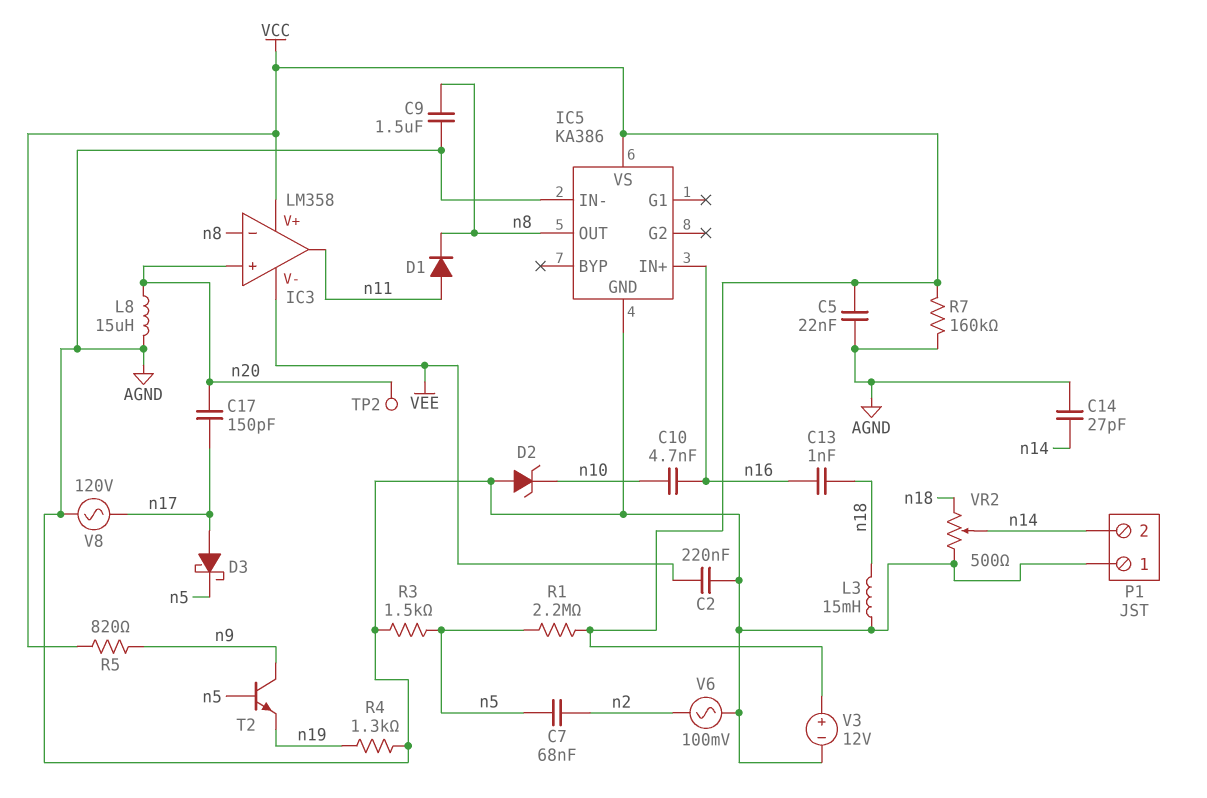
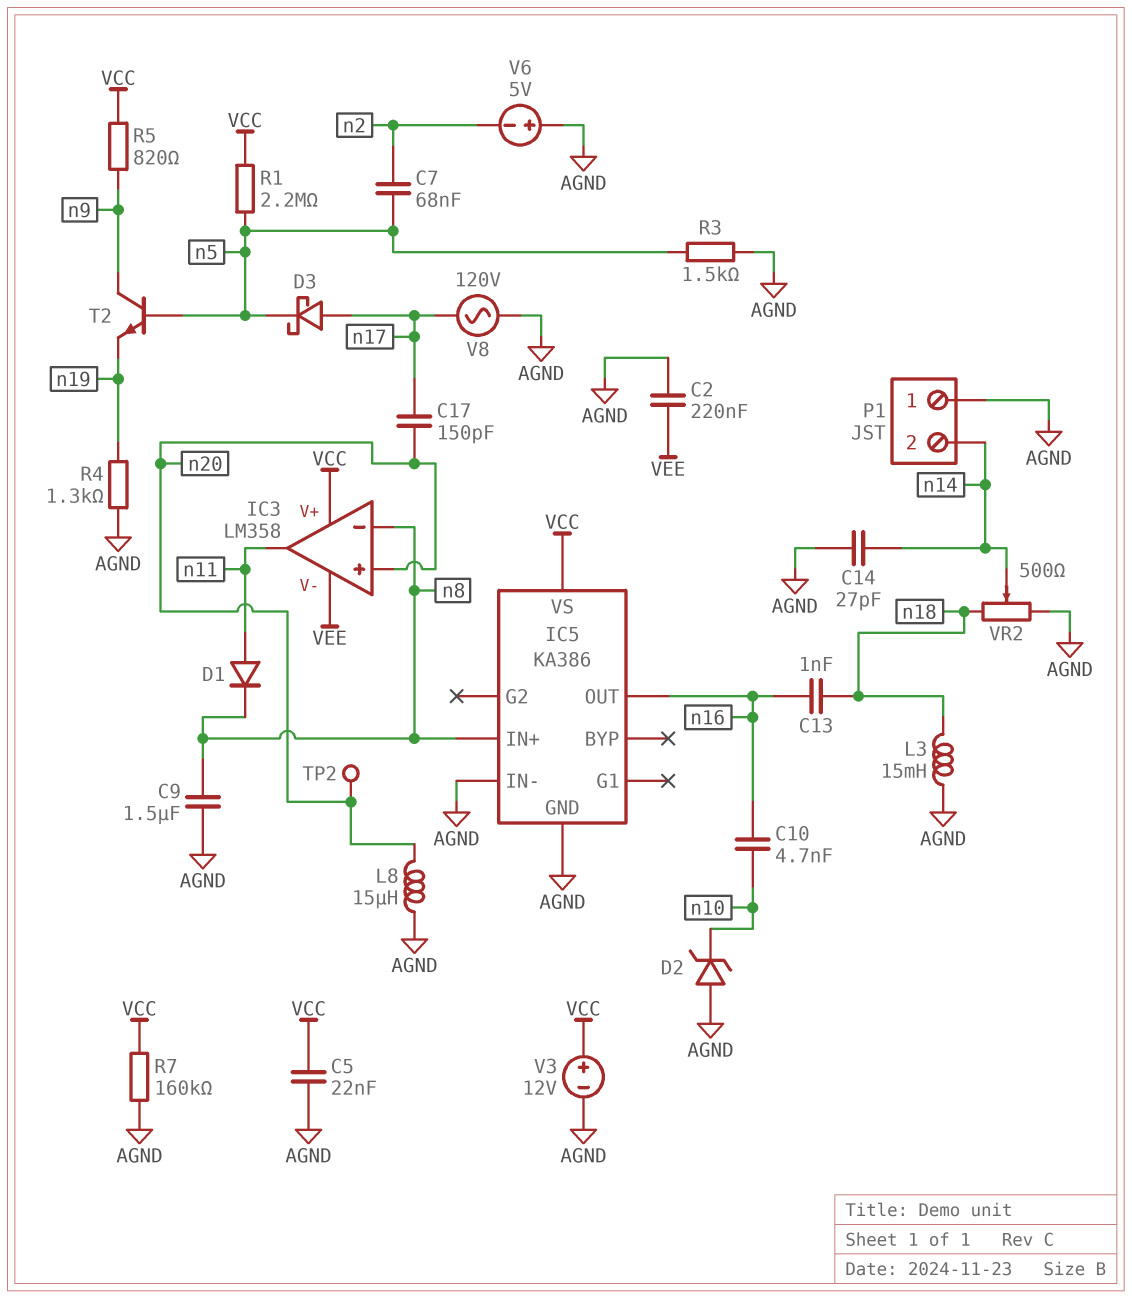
IC5 pin IN+: n16 -> n8
IC5 pin OUT: n8 -> n16
V6: AC 100mV (AGND, n2) -> 5V (plus AGND, minus n2)

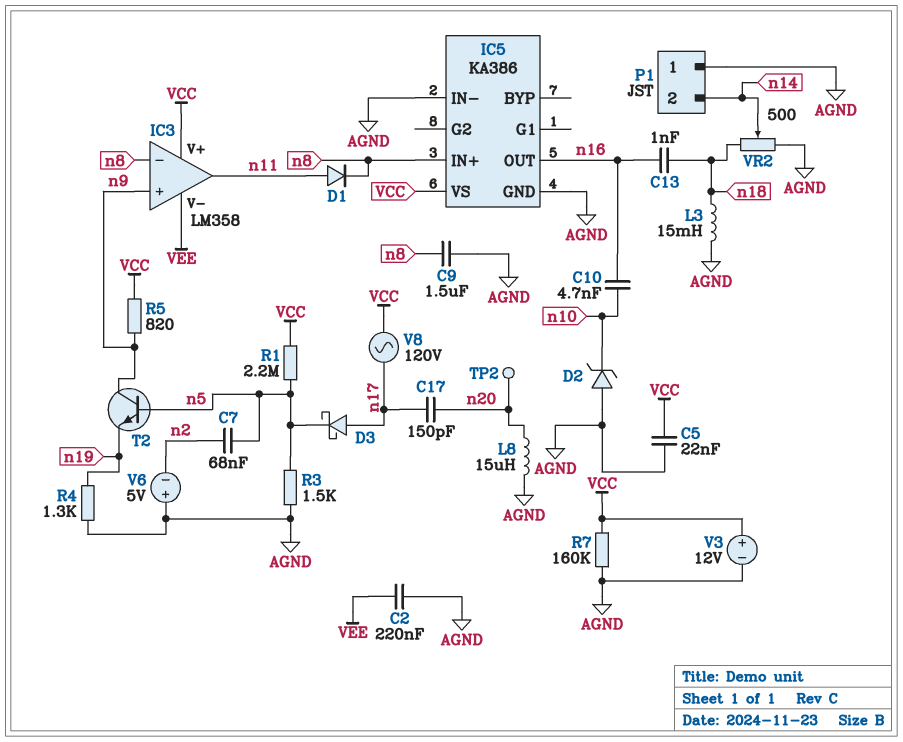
C14: 27pF (AGND, n14) -> none
IC3 pin in+: n20 -> n9
V8: AC 120V (AGND, n17) -> AC 120V (VCC, n17)

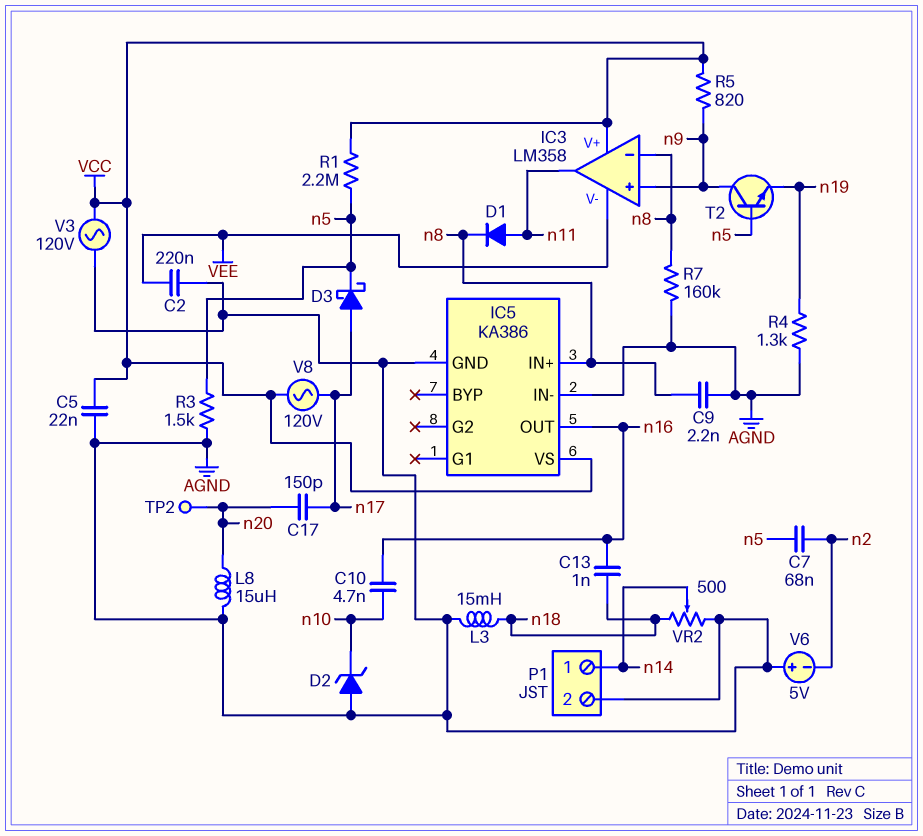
C9: 1.5uF (AGND, n8) -> 2.2nF (AGND, n8)
P1 pin 1: AGND -> n14
P1 pin 2: n14 -> AGND
R7: 160k (AGND, VCC) -> 160k (AGND, n8)
V3: 12V (plus VCC, minus AGND) -> AC 120V (AGND, VCC)

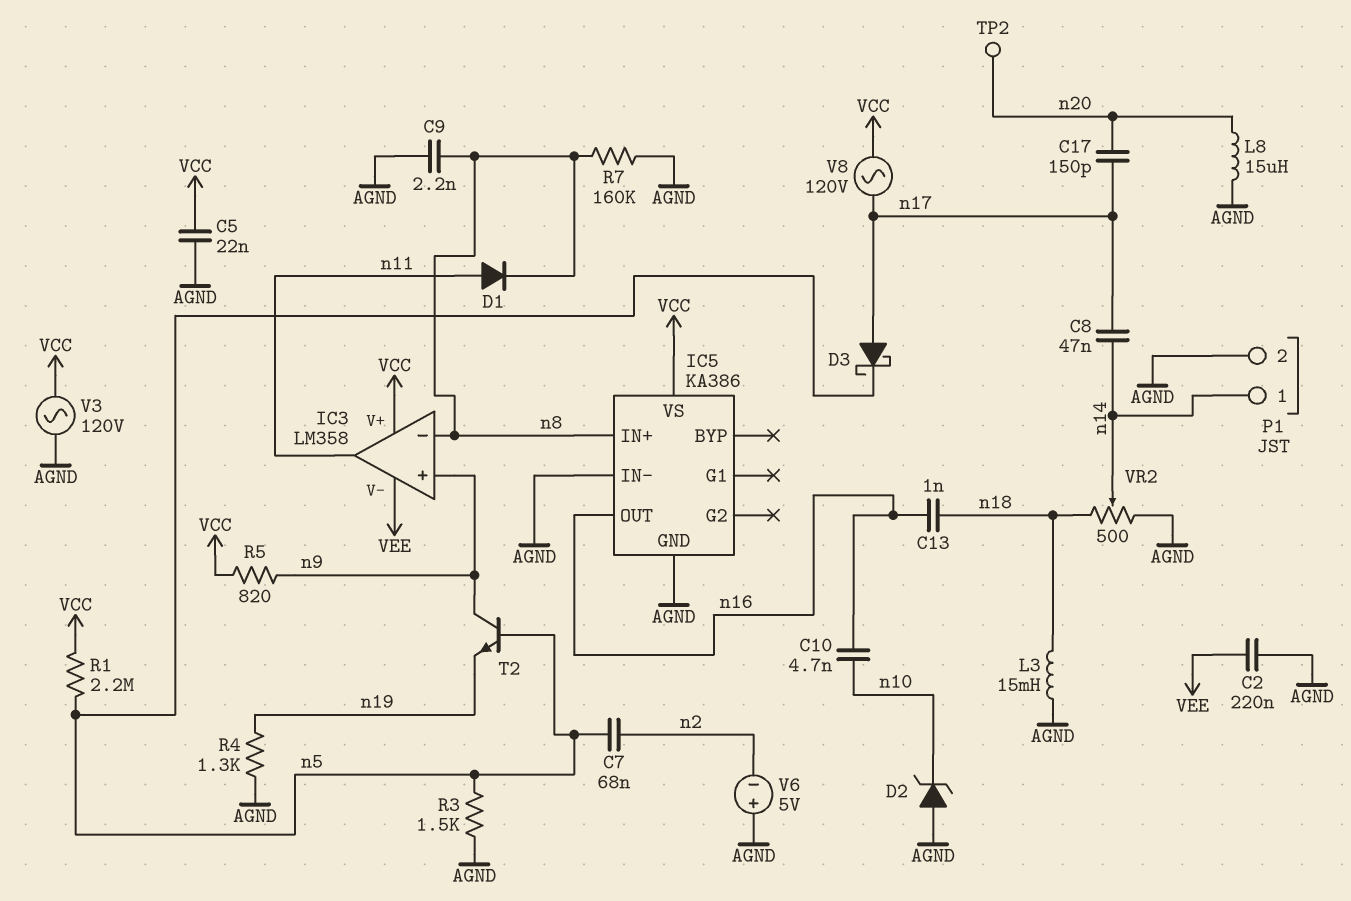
C8: none -> 47nF (n14, n17)

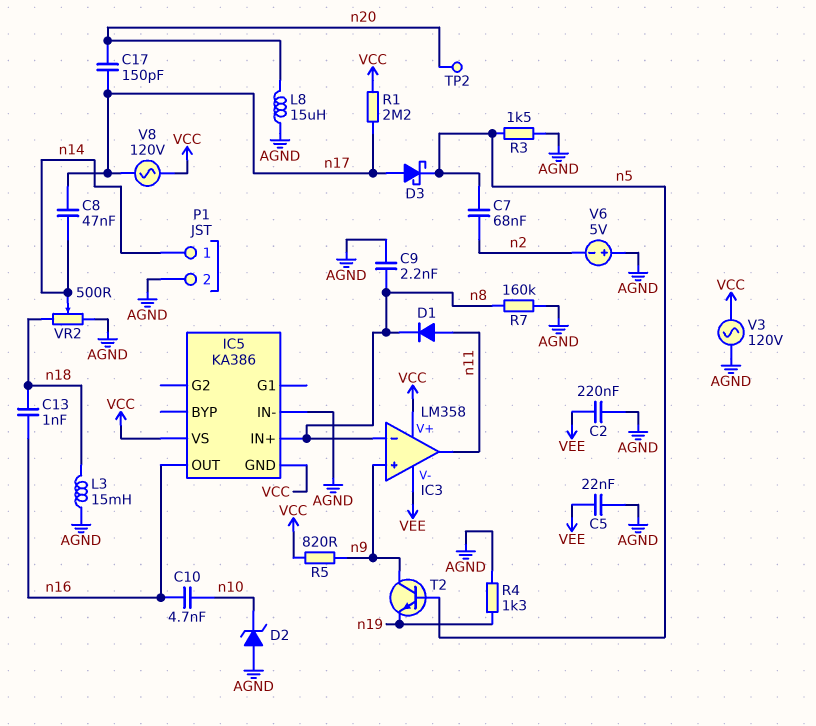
C5: 22nF (AGND, VCC) -> 22nF (AGND, VEE)
IC5 pin GND: AGND -> VCC
R1: 2.2M (VCC, n5) -> 2.2M (VCC, n17)

